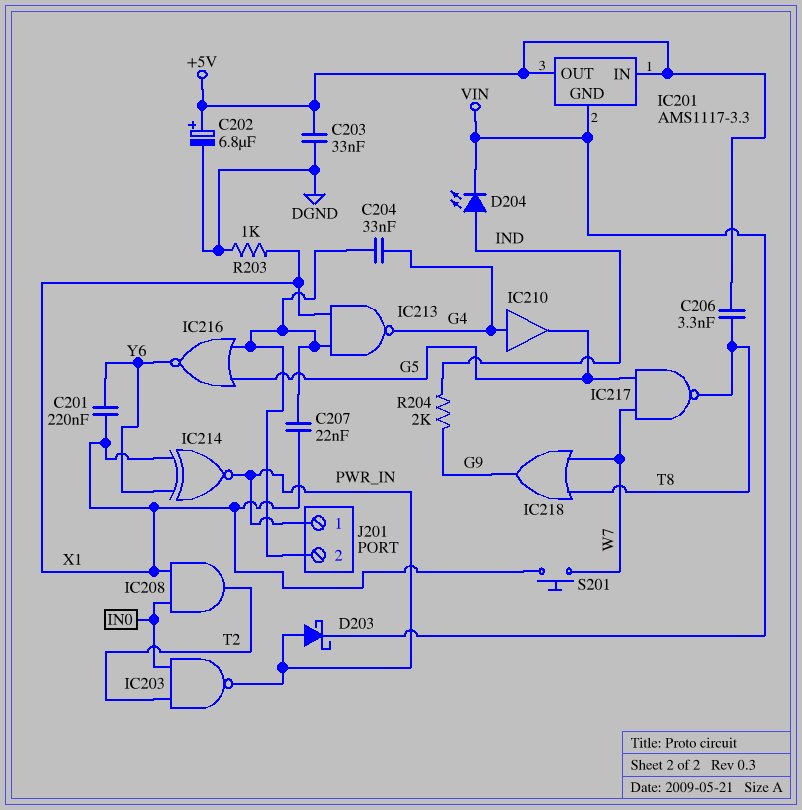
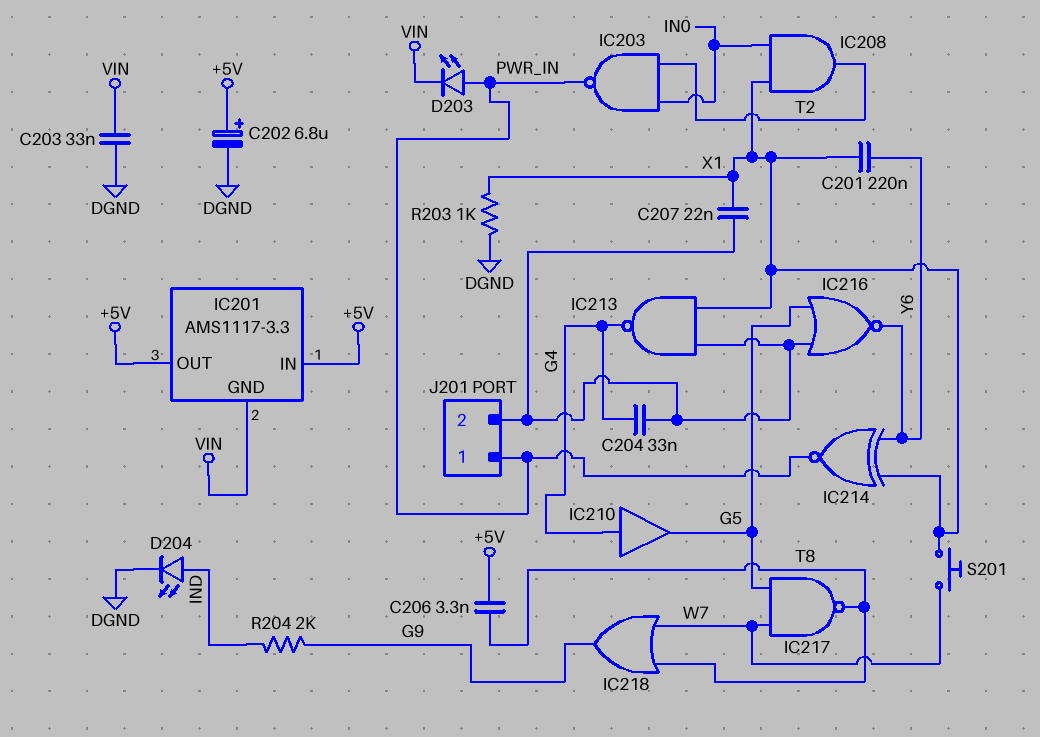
C203: 33nF (+5V, DGND) -> 33nF (DGND, VIN)
D203: schottky (A PWR_IN, K VIN) -> LED (A PWR_IN, K VIN)
D204: LED (A IND, K VIN) -> LED (A IND, K DGND)

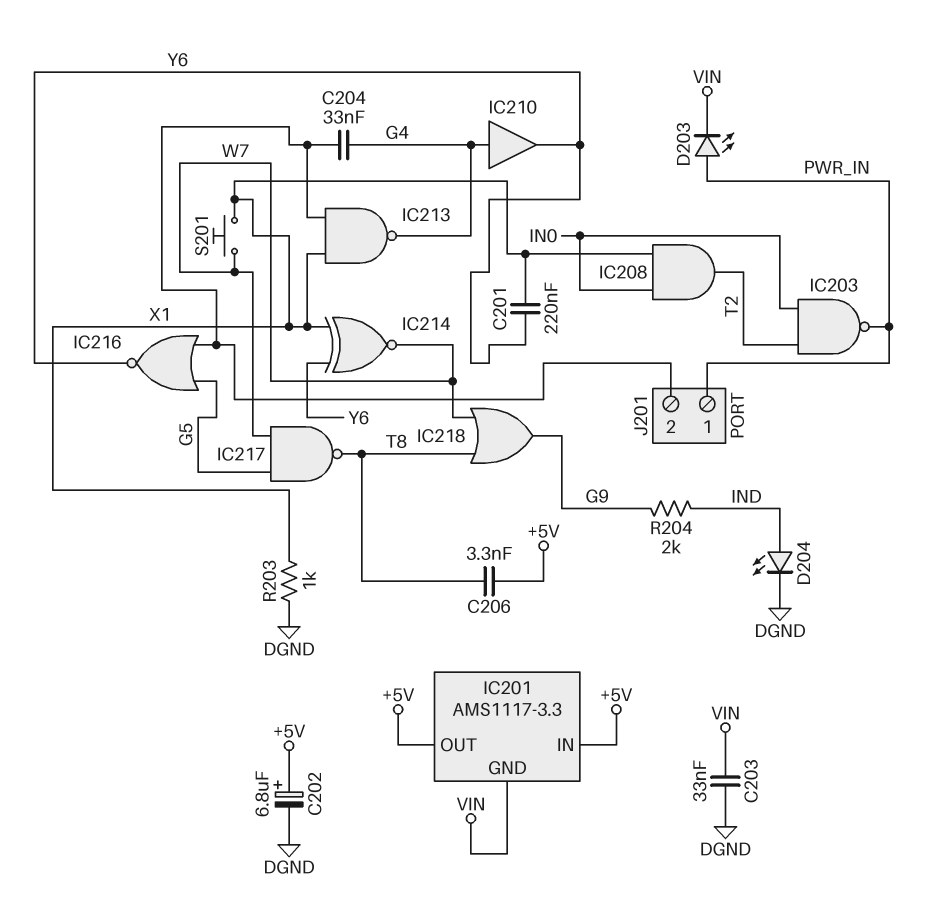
C207: 22nF (J201/2, X1) -> none
IC210: buffer (in G4, out G5) -> buffer (in G4, out Y6)
IC214: XNOR (in X1, in Y6, out PWR_IN) -> XNOR (in X1, in Y6, out W7)

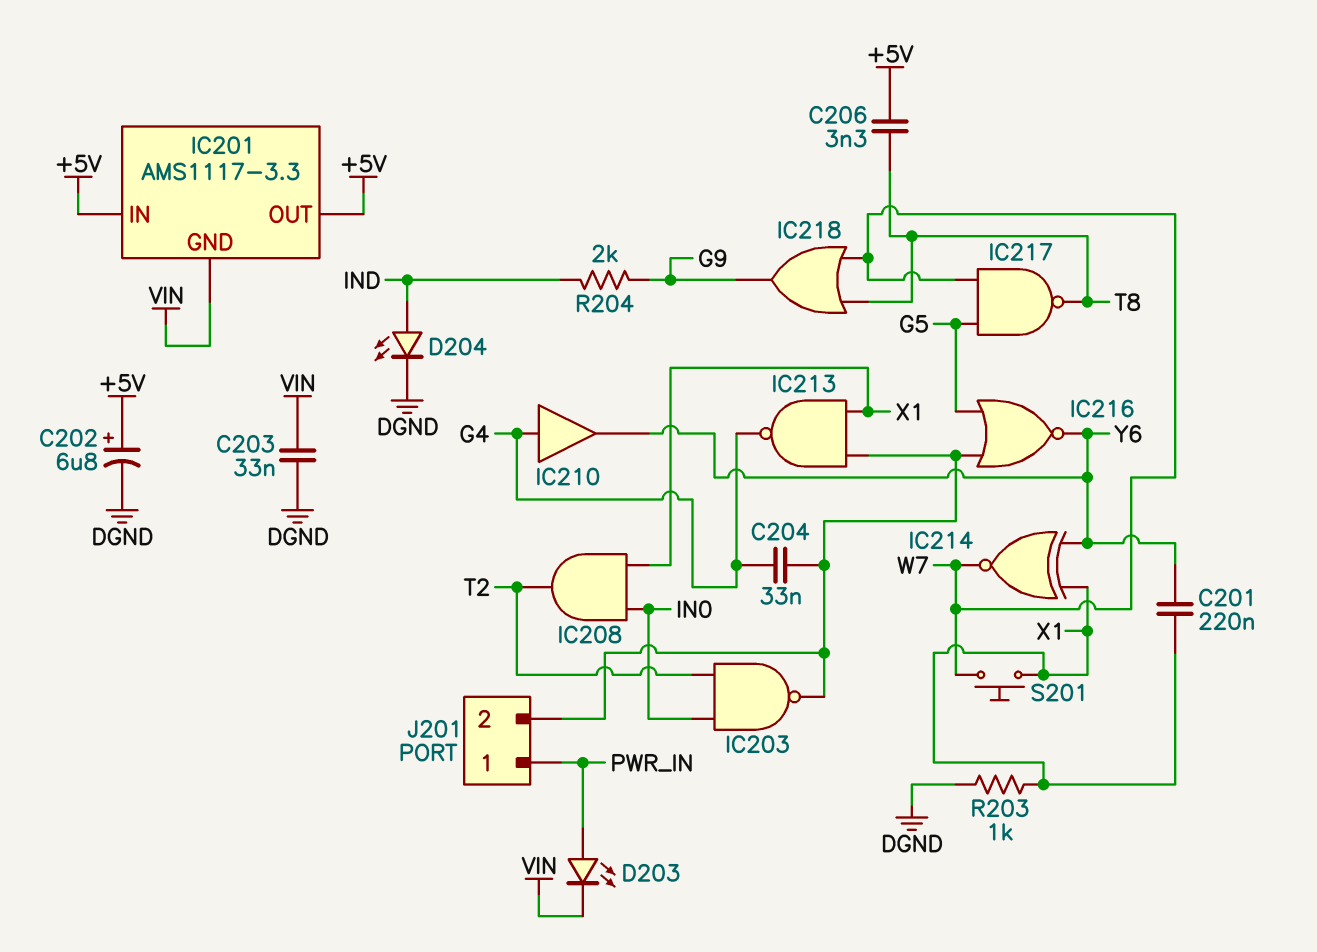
IC203: NAND (in IN0, in T2, out PWR_IN) -> NAND (in IN0, in T2, out J201/2)

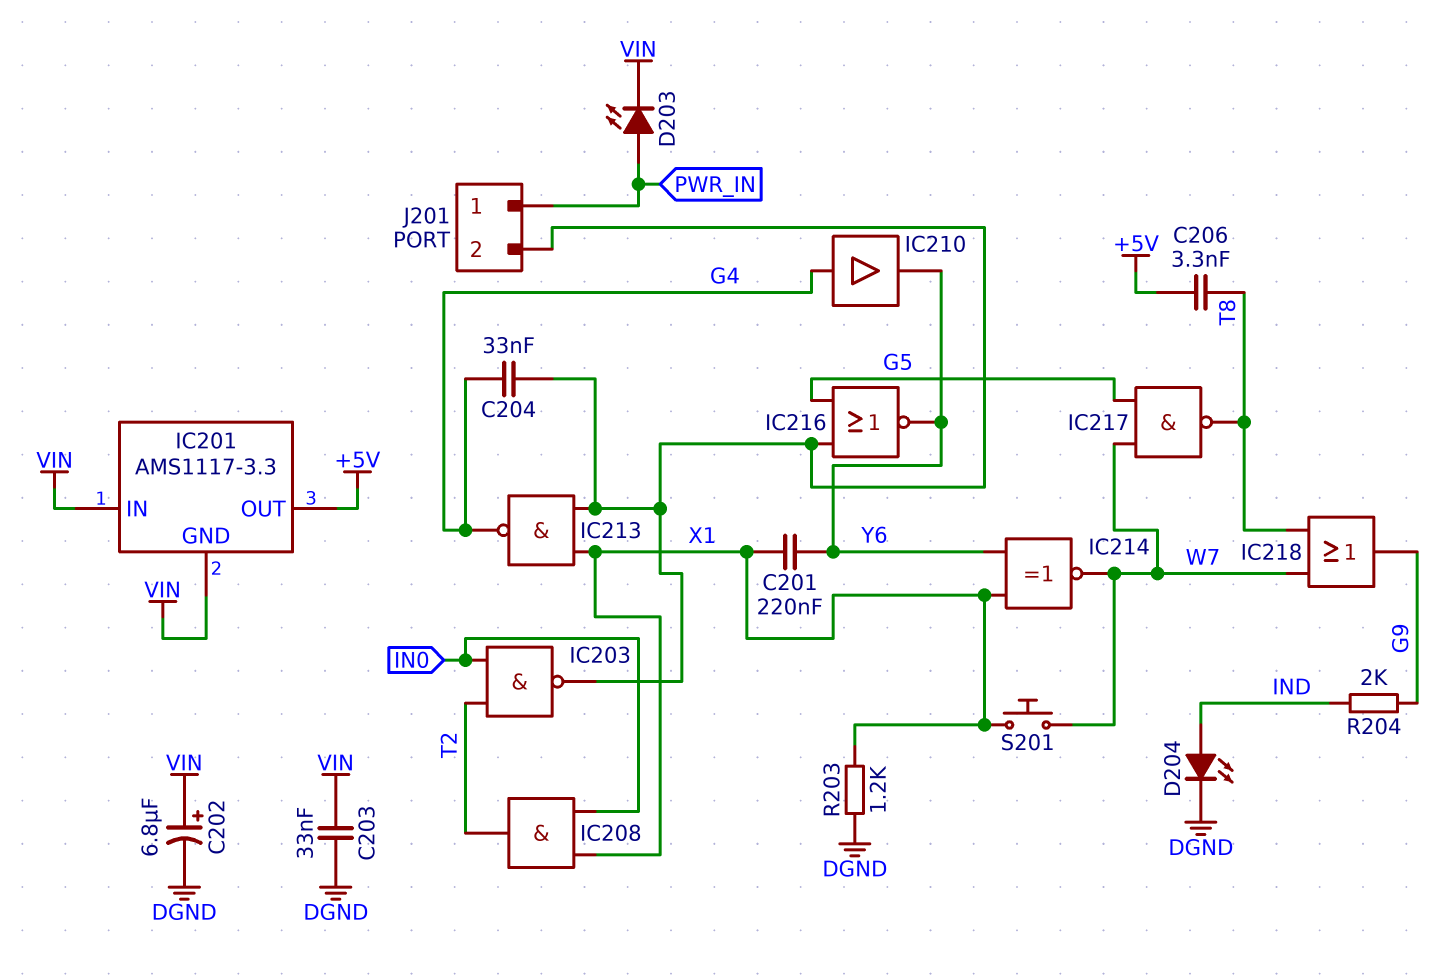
C202: 6.8uF (plus +5V, minus DGND) -> 6.8uF (plus VIN, minus DGND)
IC201 pin IN: +5V -> VIN
R203: 1k (DGND, X1) -> 1.2k (DGND, X1)

